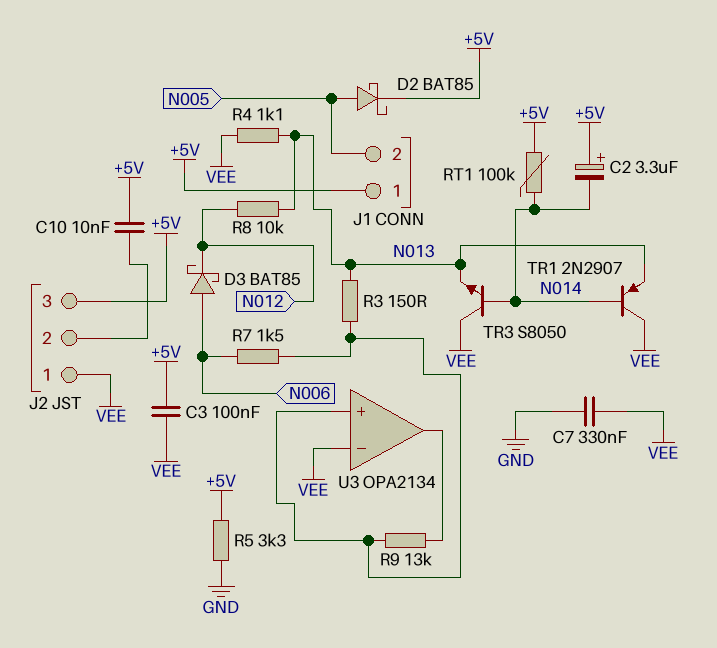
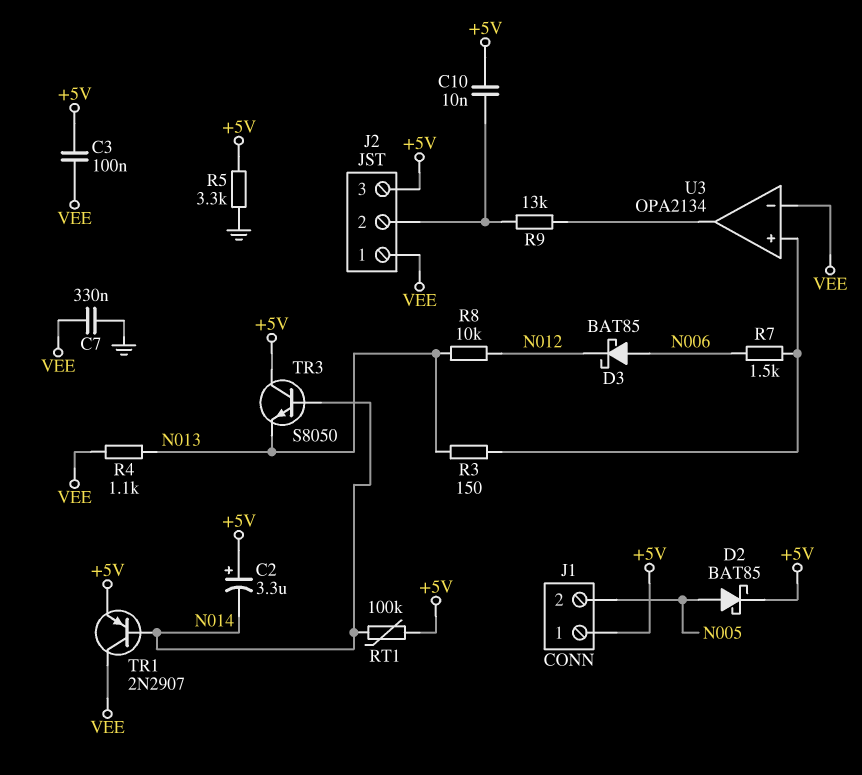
R9: 13k (U3/in+, U3/out) -> 13k (J2/2, U3/out)
TR1: PNP 2N2907 (B N014, C VEE, E N013) -> PNP 2N2907 (B N014, C VEE, E +5V)
TR3: NPN S8050 (B N014, C VEE, E N013) -> NPN S8050 (B N014, C +5V, E N013)

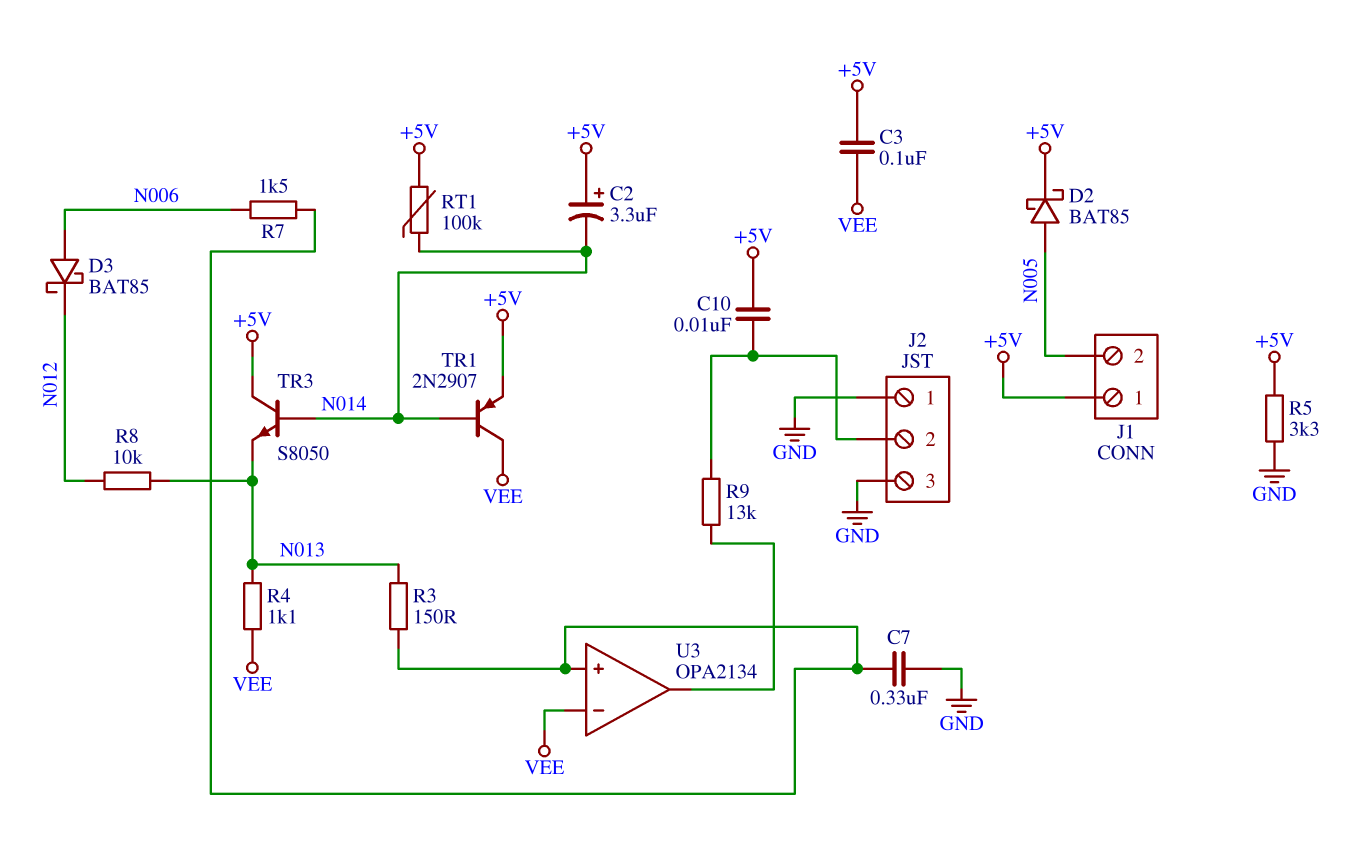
C7: 330nF (GND, VEE) -> 330nF (GND, U3/in+)
J2 pin 1: VEE -> GND
J2 pin 3: +5V -> GND

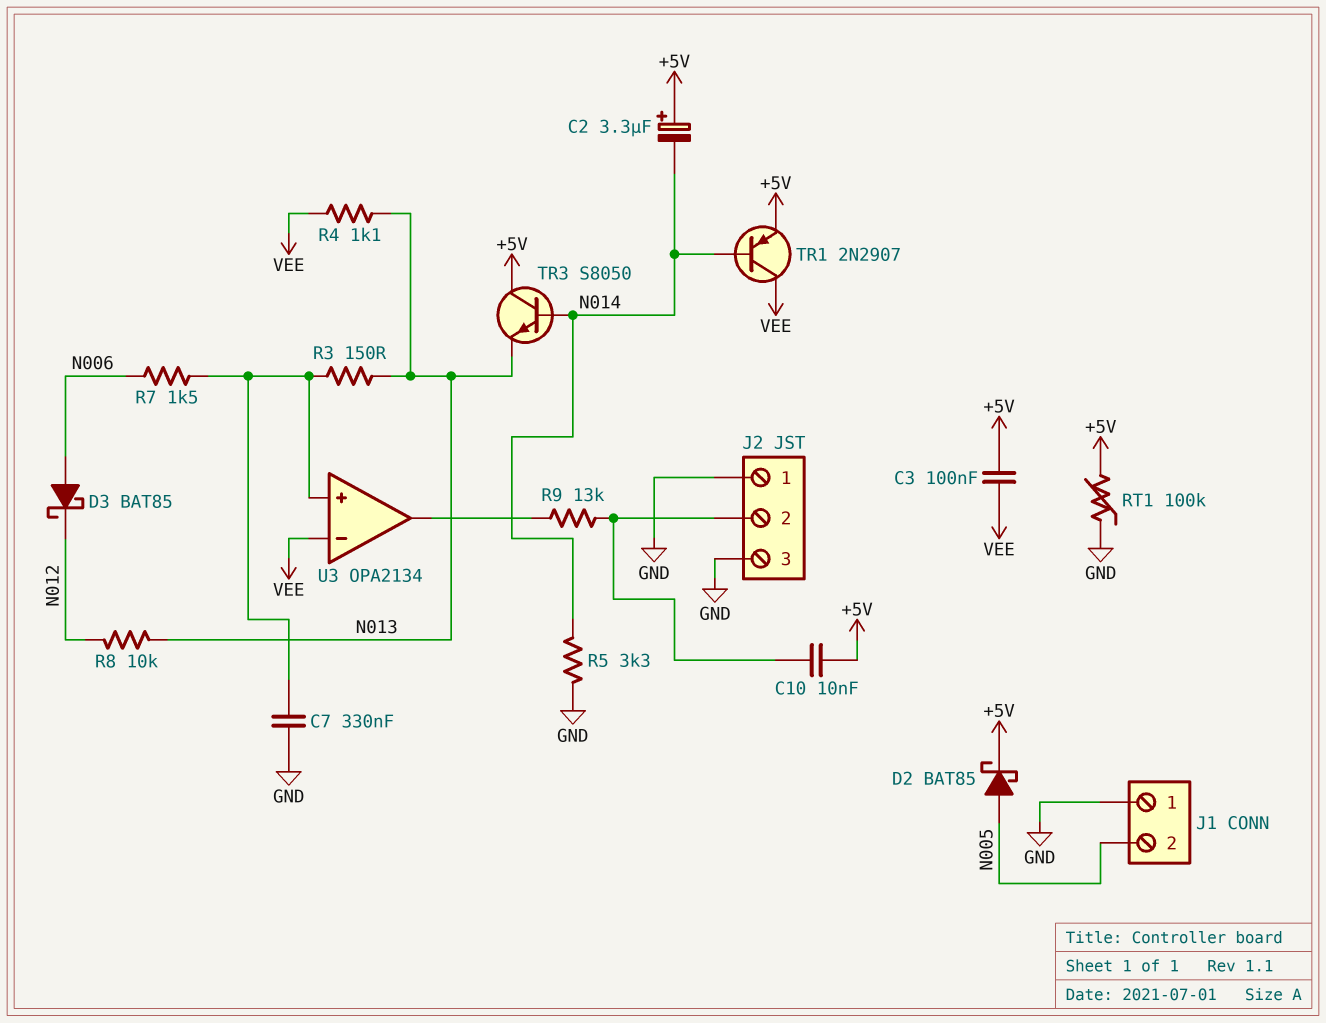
J1 pin 1: +5V -> GND
R5: 3.3k (+5V, GND) -> 3.3k (GND, N014)
RT1: 100k (+5V, N014) -> 100k (+5V, GND)

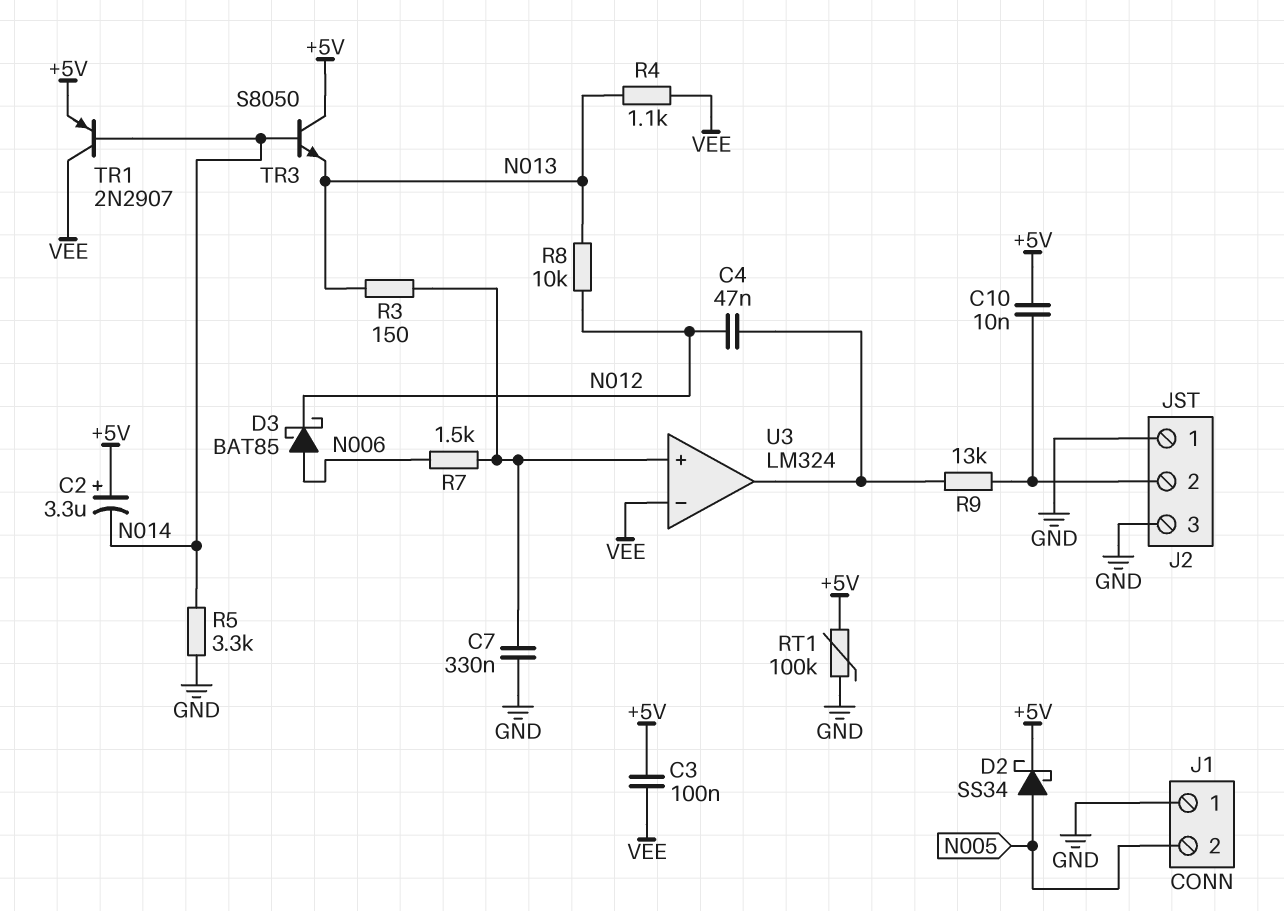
C4: none -> 47nF (N012, U3/out)
D2: schottky BAT85 (A N005, K +5V) -> schottky SS34 (A N005, K +5V)
U3: OPA2134 -> LM324

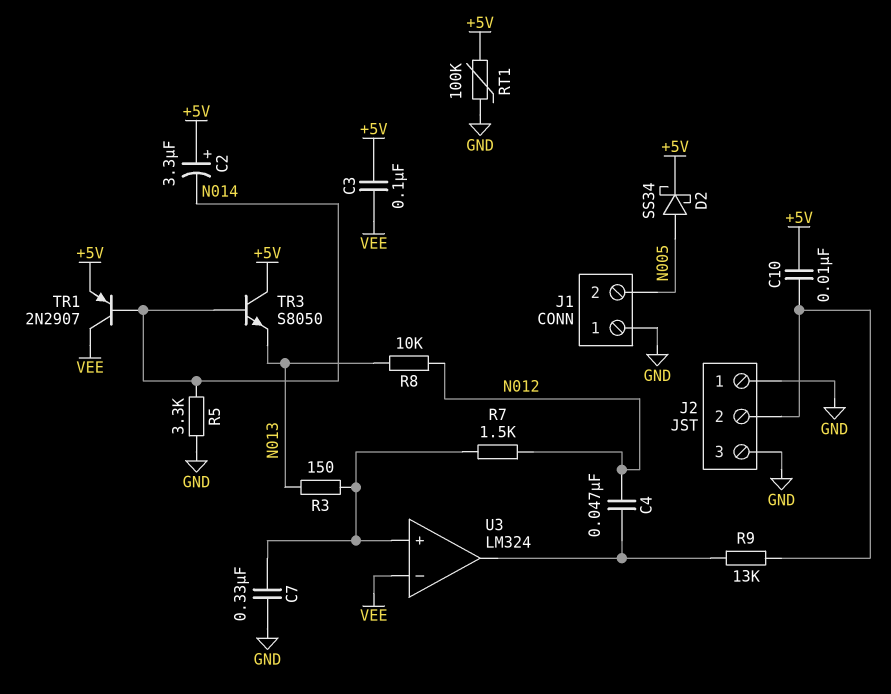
D3: schottky BAT85 (A N006, K N012) -> none
R4: 1.1k (N013, VEE) -> none
R7: 1.5k (N006, U3/in+) -> 1.5k (N012, U3/in+)

